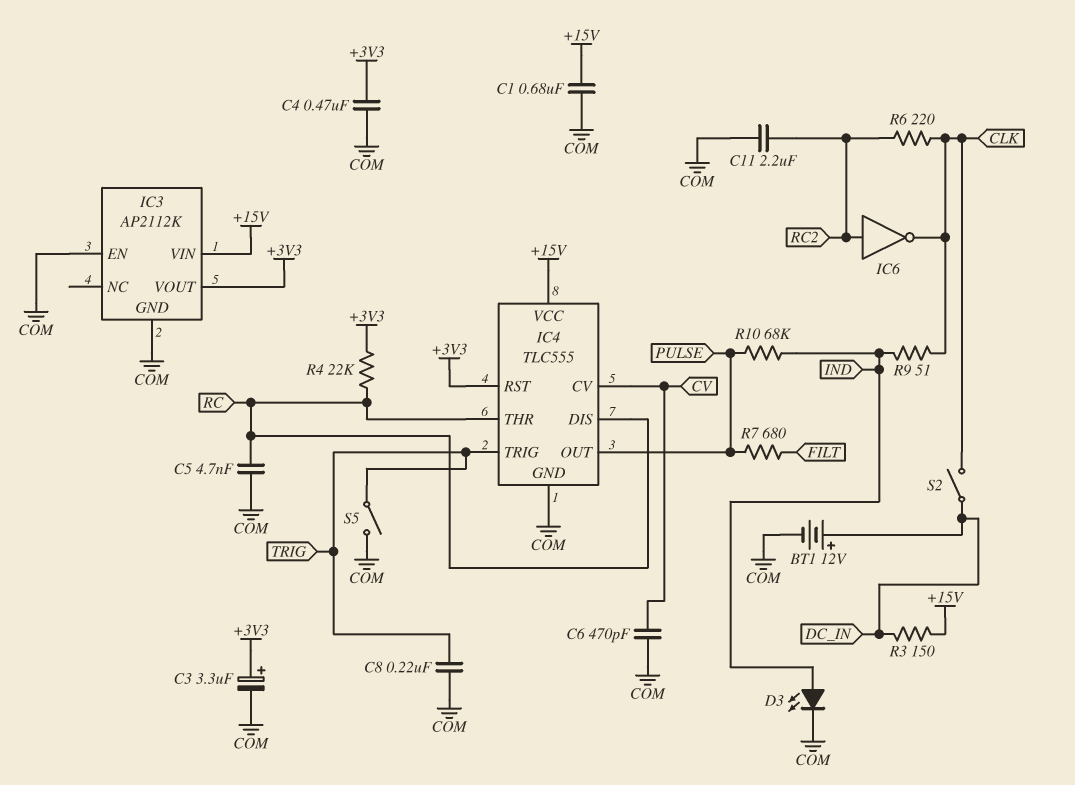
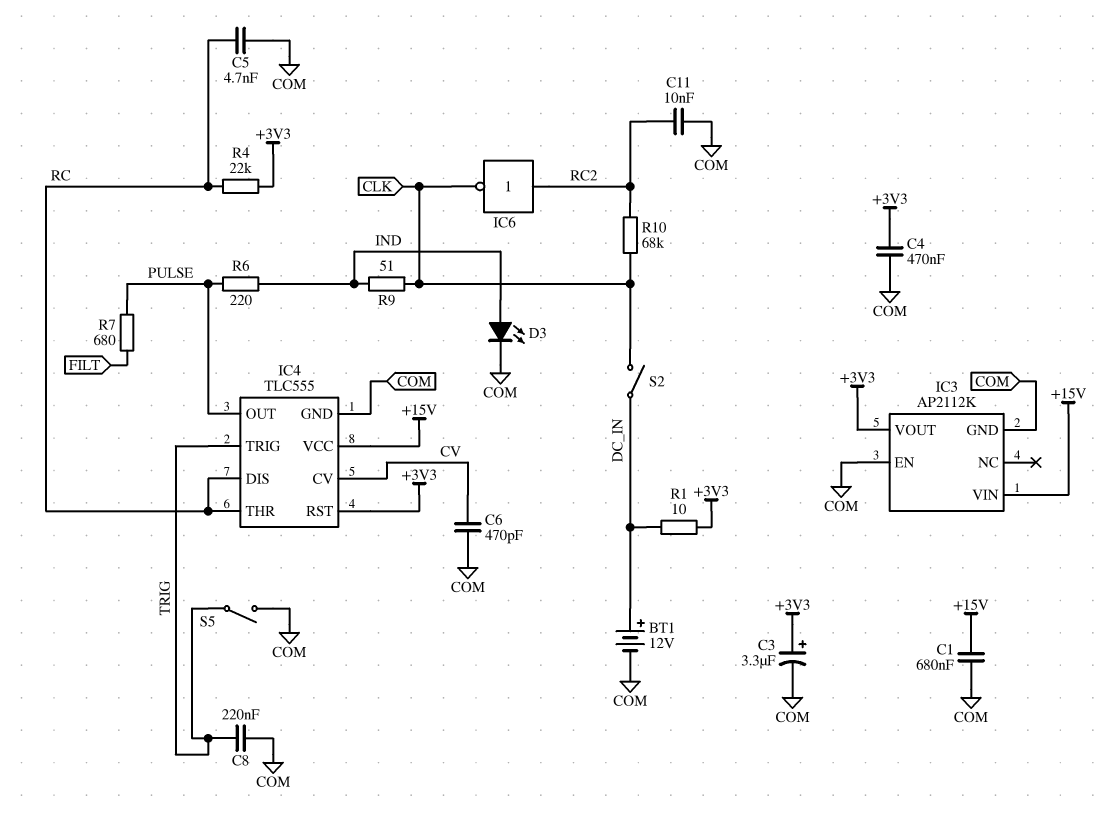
C11: 2.2uF (COM, RC2) -> 10nF (COM, RC2)
R1: none -> 10 (+3V3, DC_IN)
R3: 150 (+15V, DC_IN) -> none
R6: 220 (CLK, RC2) -> 220 (IND, PULSE)
R10: 68k (IND, PULSE) -> 68k (CLK, RC2)

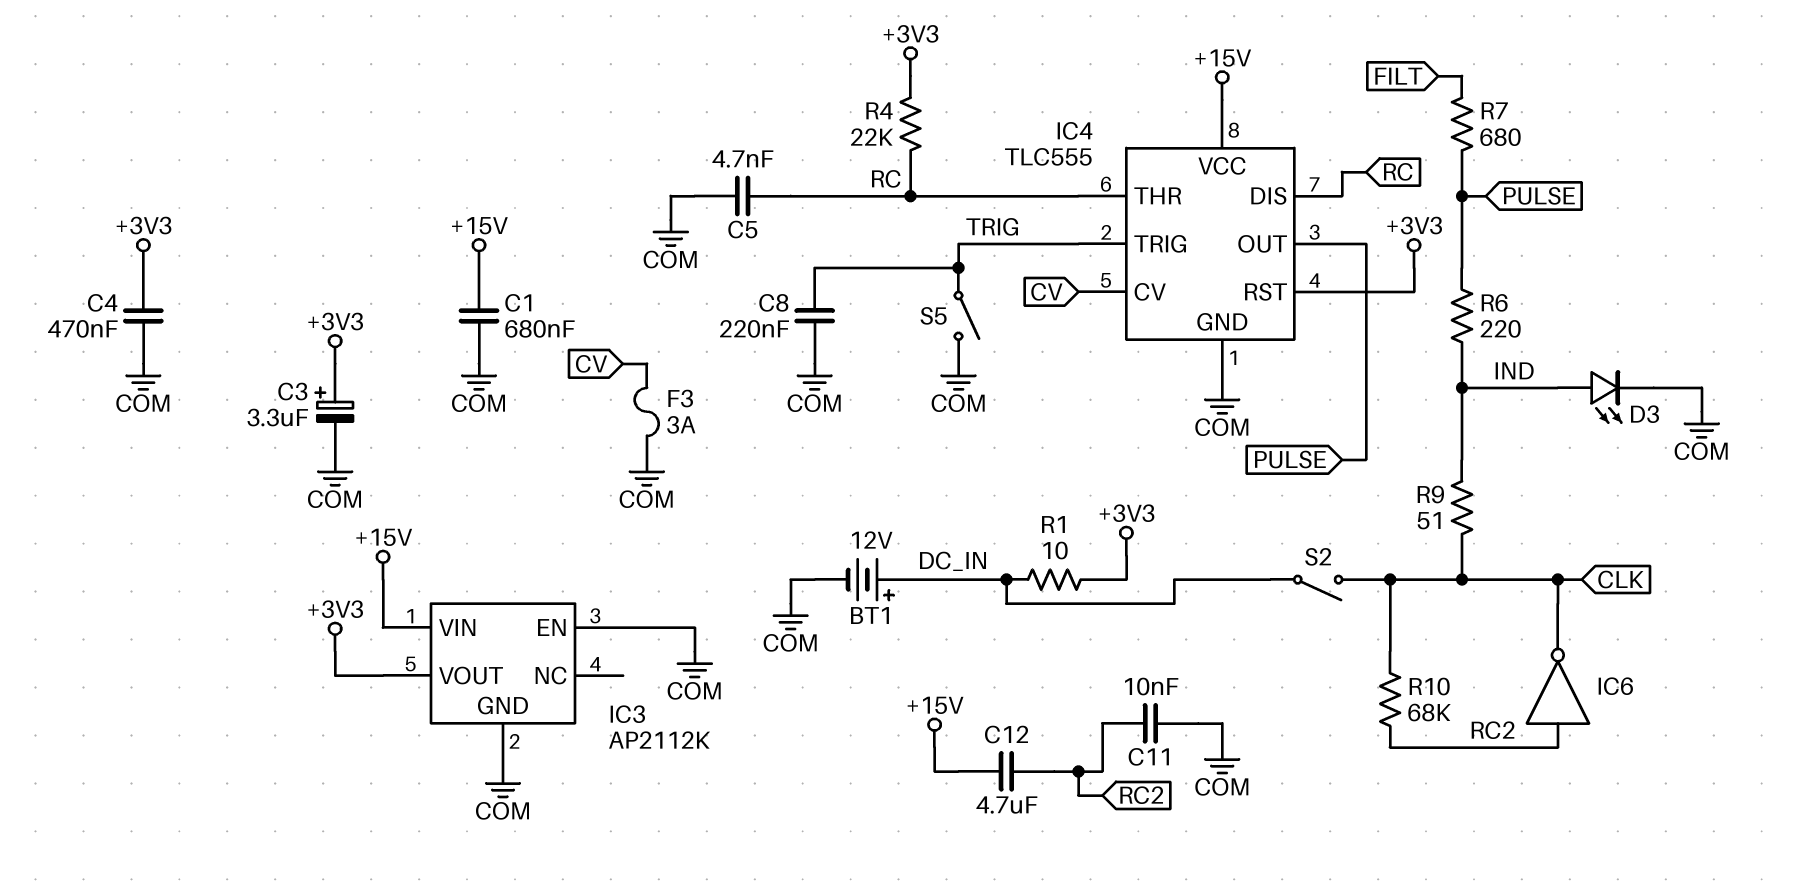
C6: 470pF (COM, CV) -> none
C12: none -> 4.7uF (+15V, RC2)
F3: none -> 3A (COM, CV)

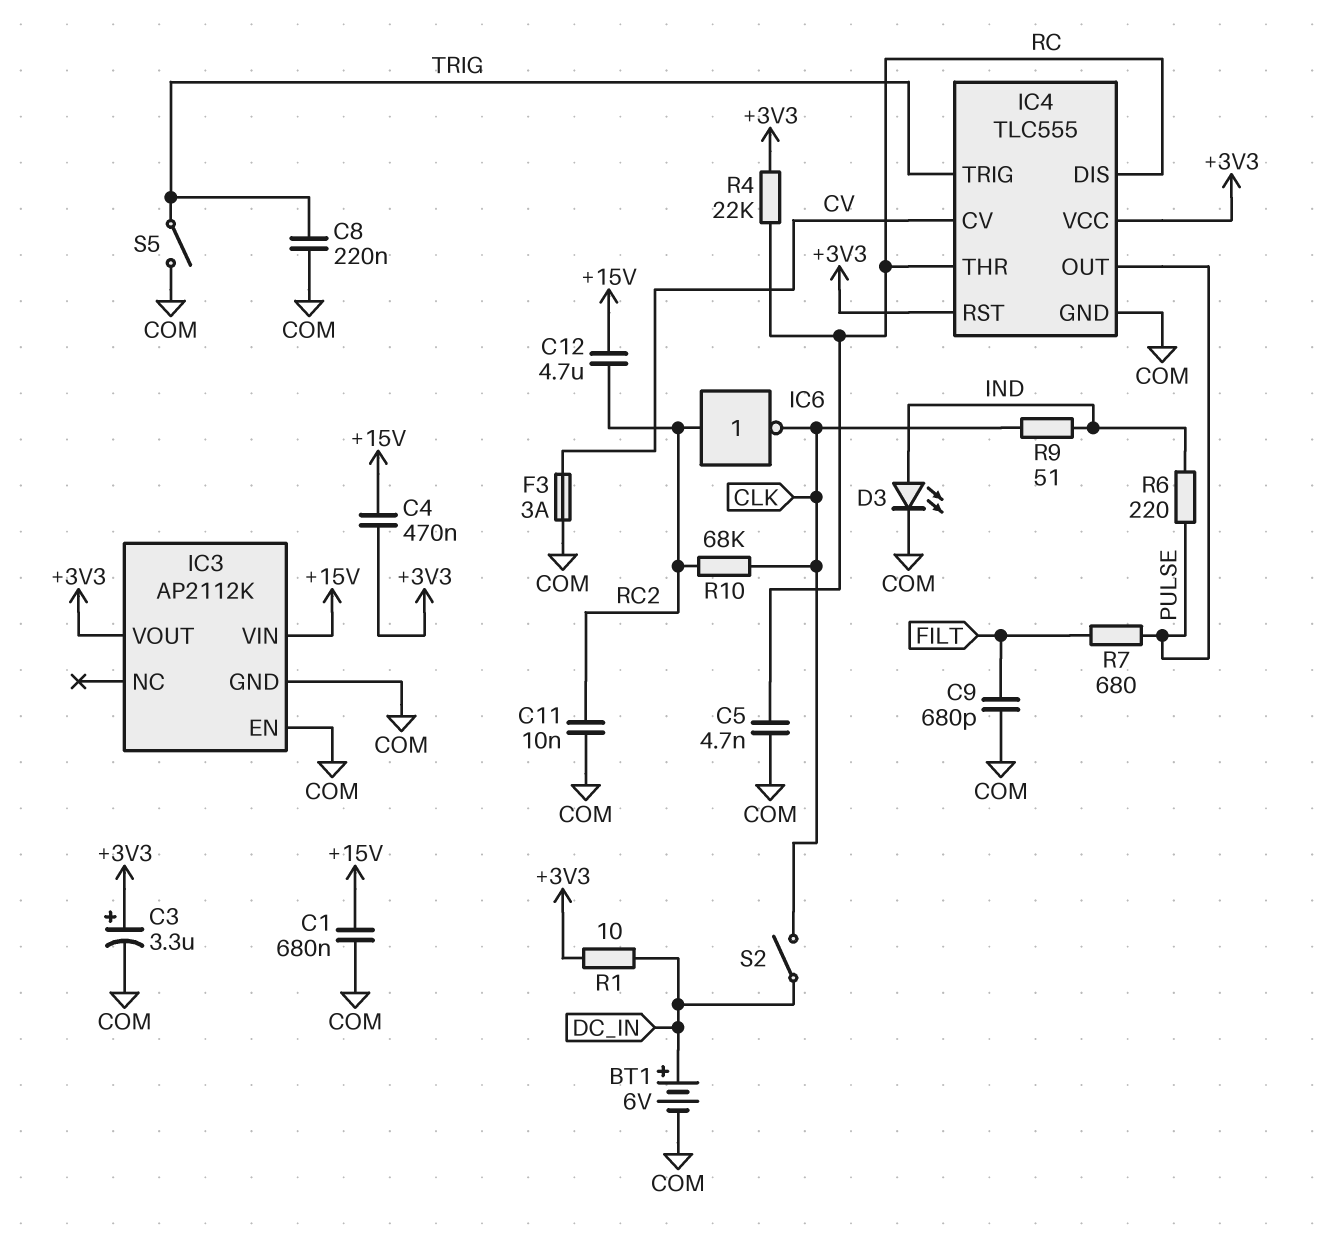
BT1: 12V (plus DC_IN, minus COM) -> 6V (plus DC_IN, minus COM)
C4: 470nF (+3V3, COM) -> 470nF (+3V3, +15V)
C9: none -> 680pF (COM, FILT)
IC4 pin VCC: +15V -> +3V3

